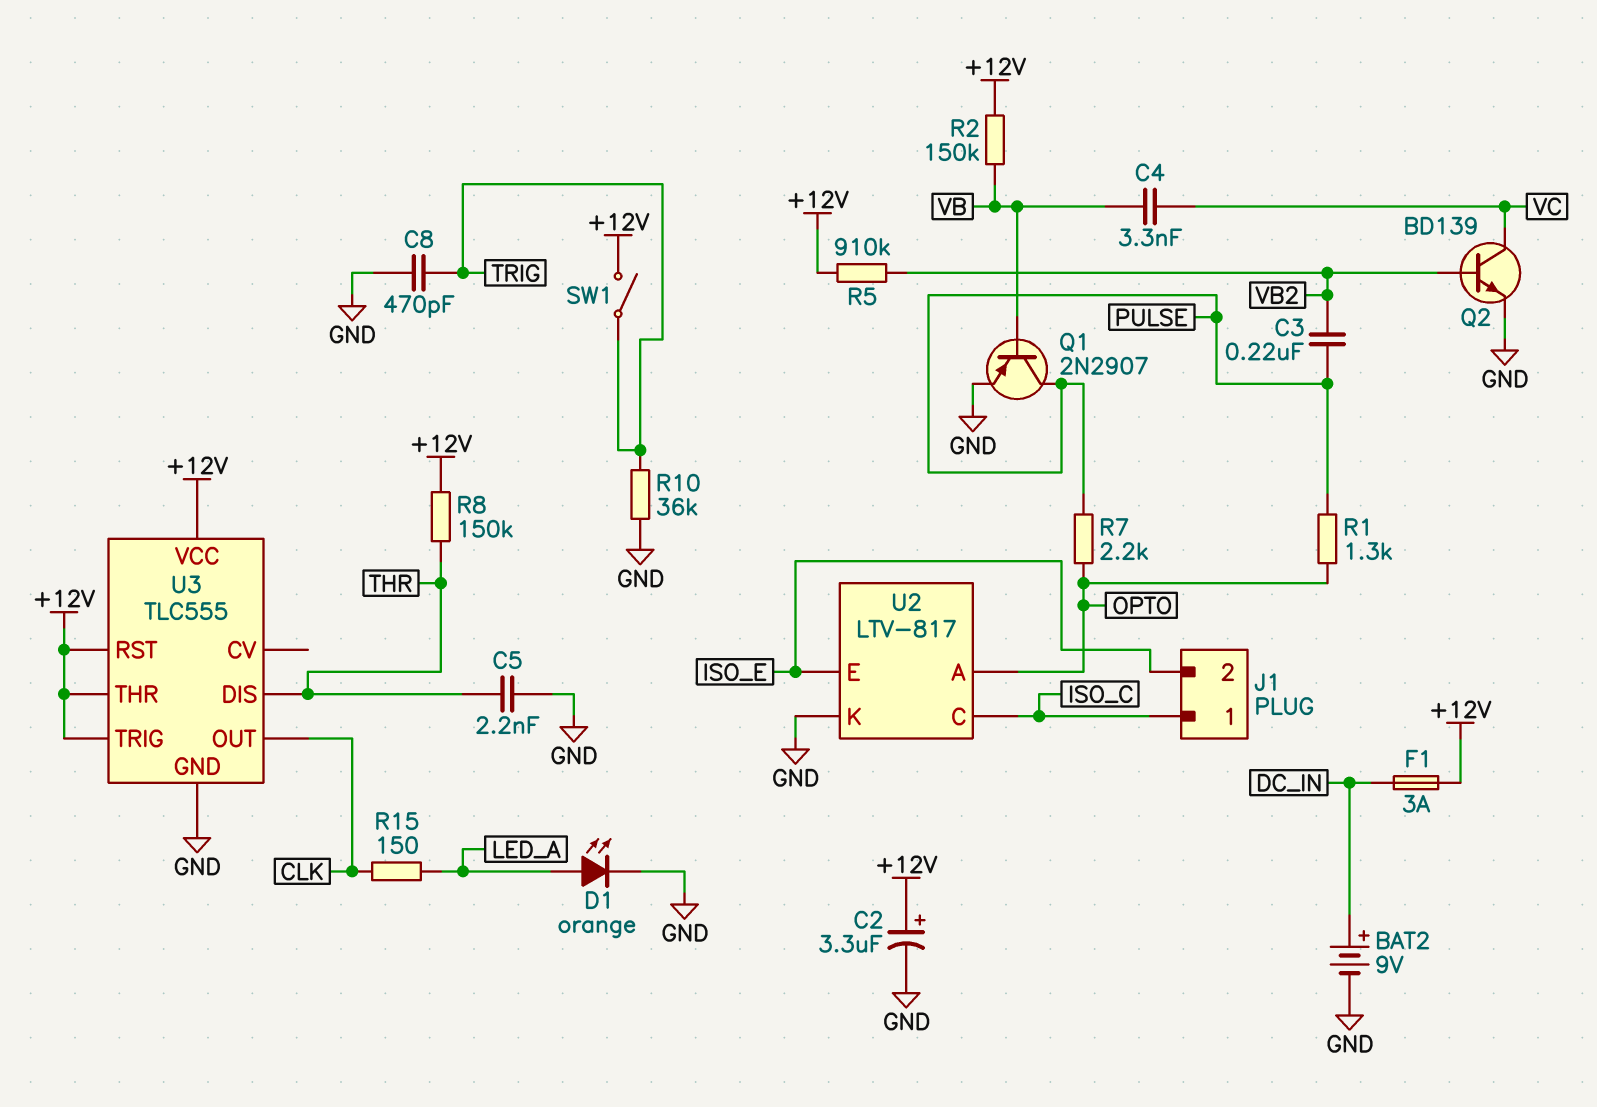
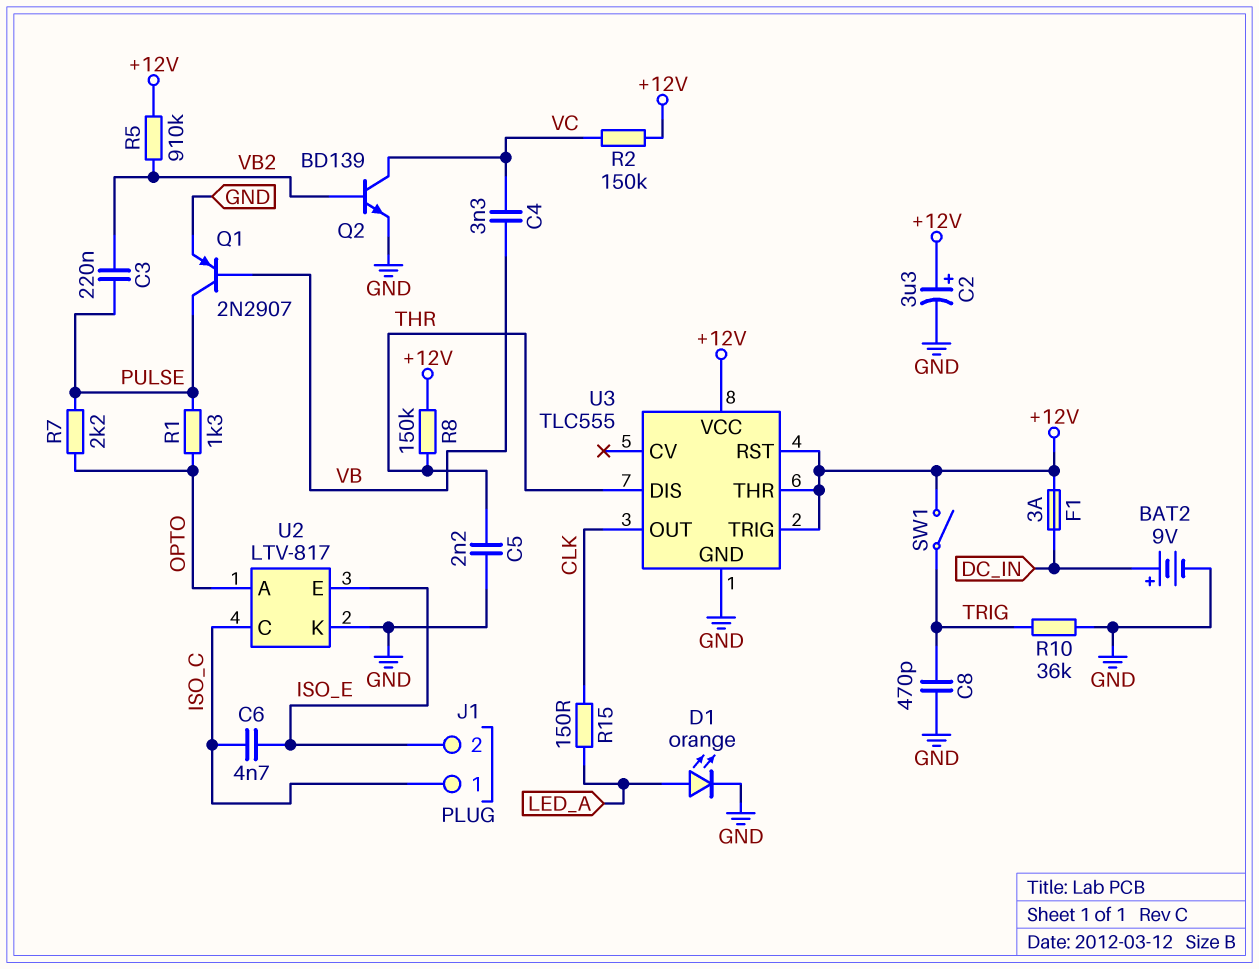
C6: none -> 4.7nF (ISO_C, ISO_E)
R2: 150k (+12V, VB) -> 150k (+12V, VC)

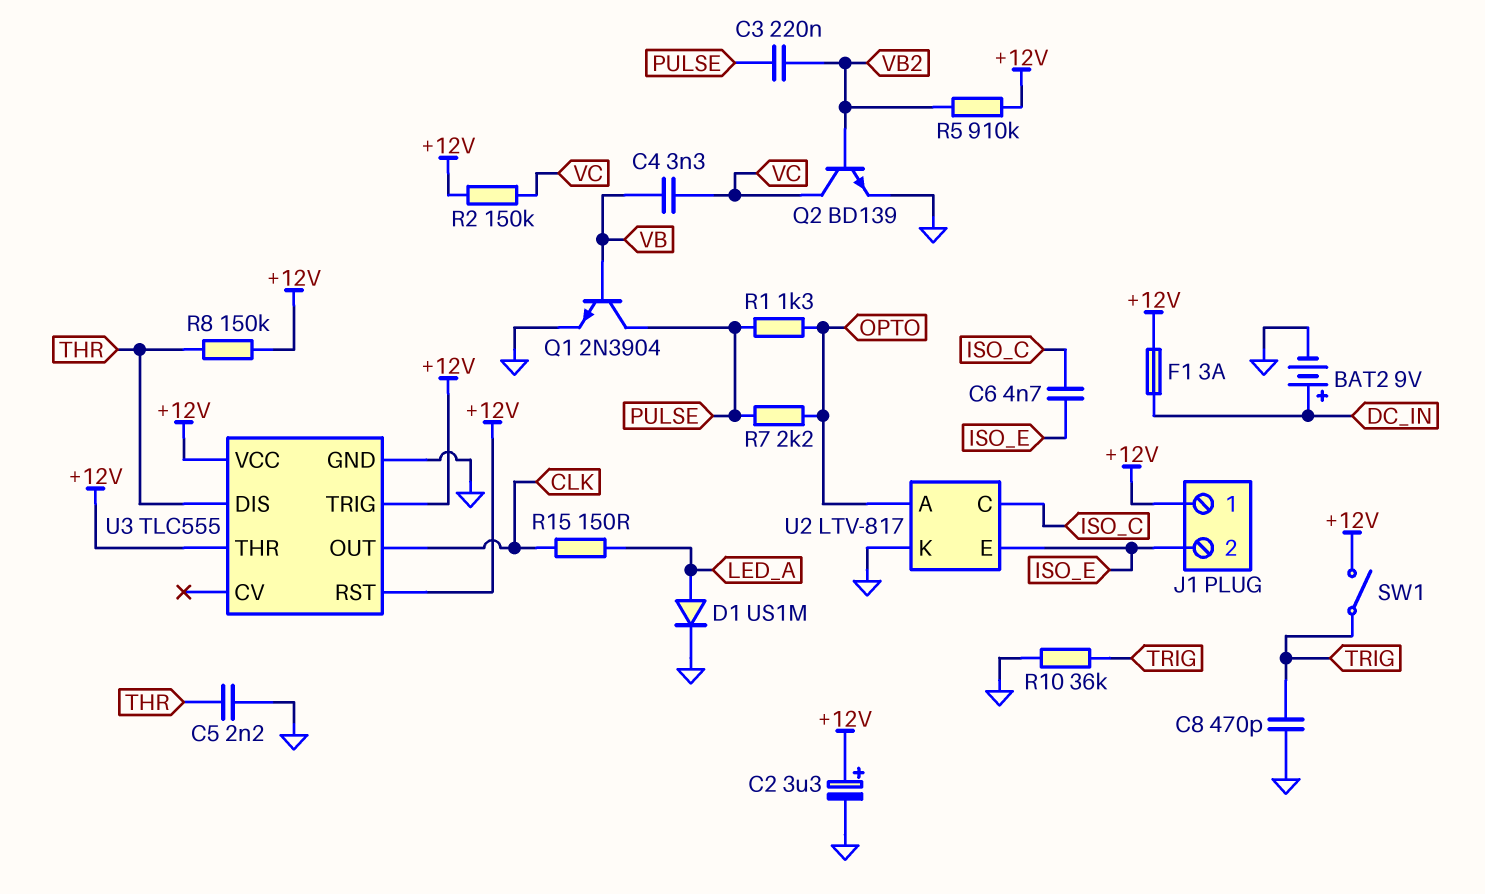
D1: LED orange (A LED_A, K GND) -> diode US1M (A LED_A, K GND)
J1 pin 1: ISO_C -> +12V
Q1: PNP 2N2907 (B VB, C PULSE, E GND) -> NPN 2N3904 (B VB, C PULSE, E GND)

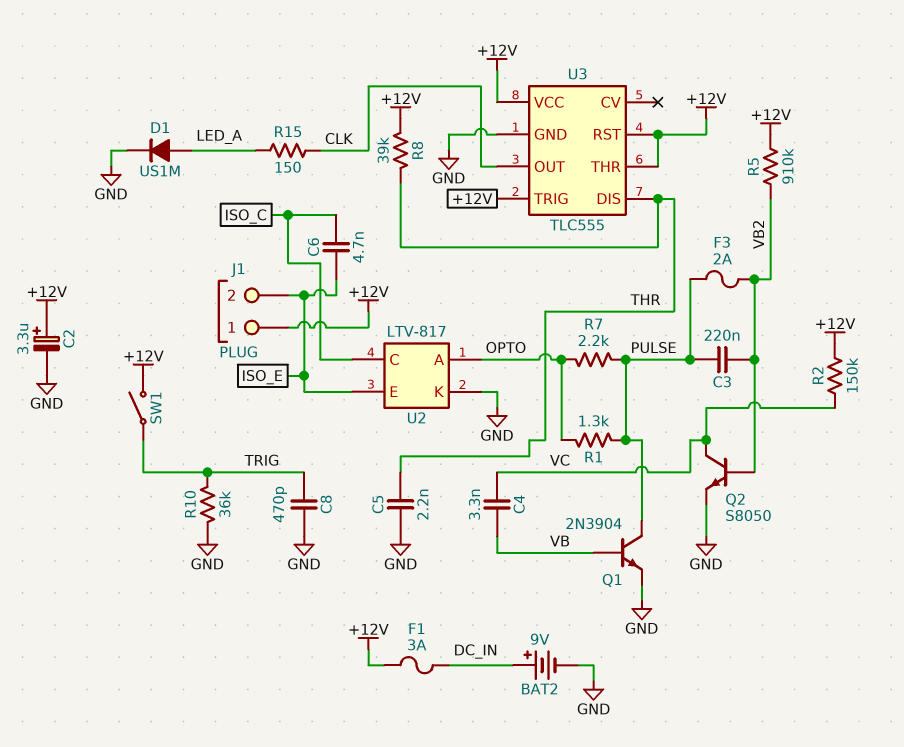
F3: none -> 2A (PULSE, VB2)
Q2: NPN BD139 (B VB2, C VC, E GND) -> NPN S8050 (B VB2, C VC, E GND)
R8: 150k (+12V, THR) -> 39k (+12V, THR)

